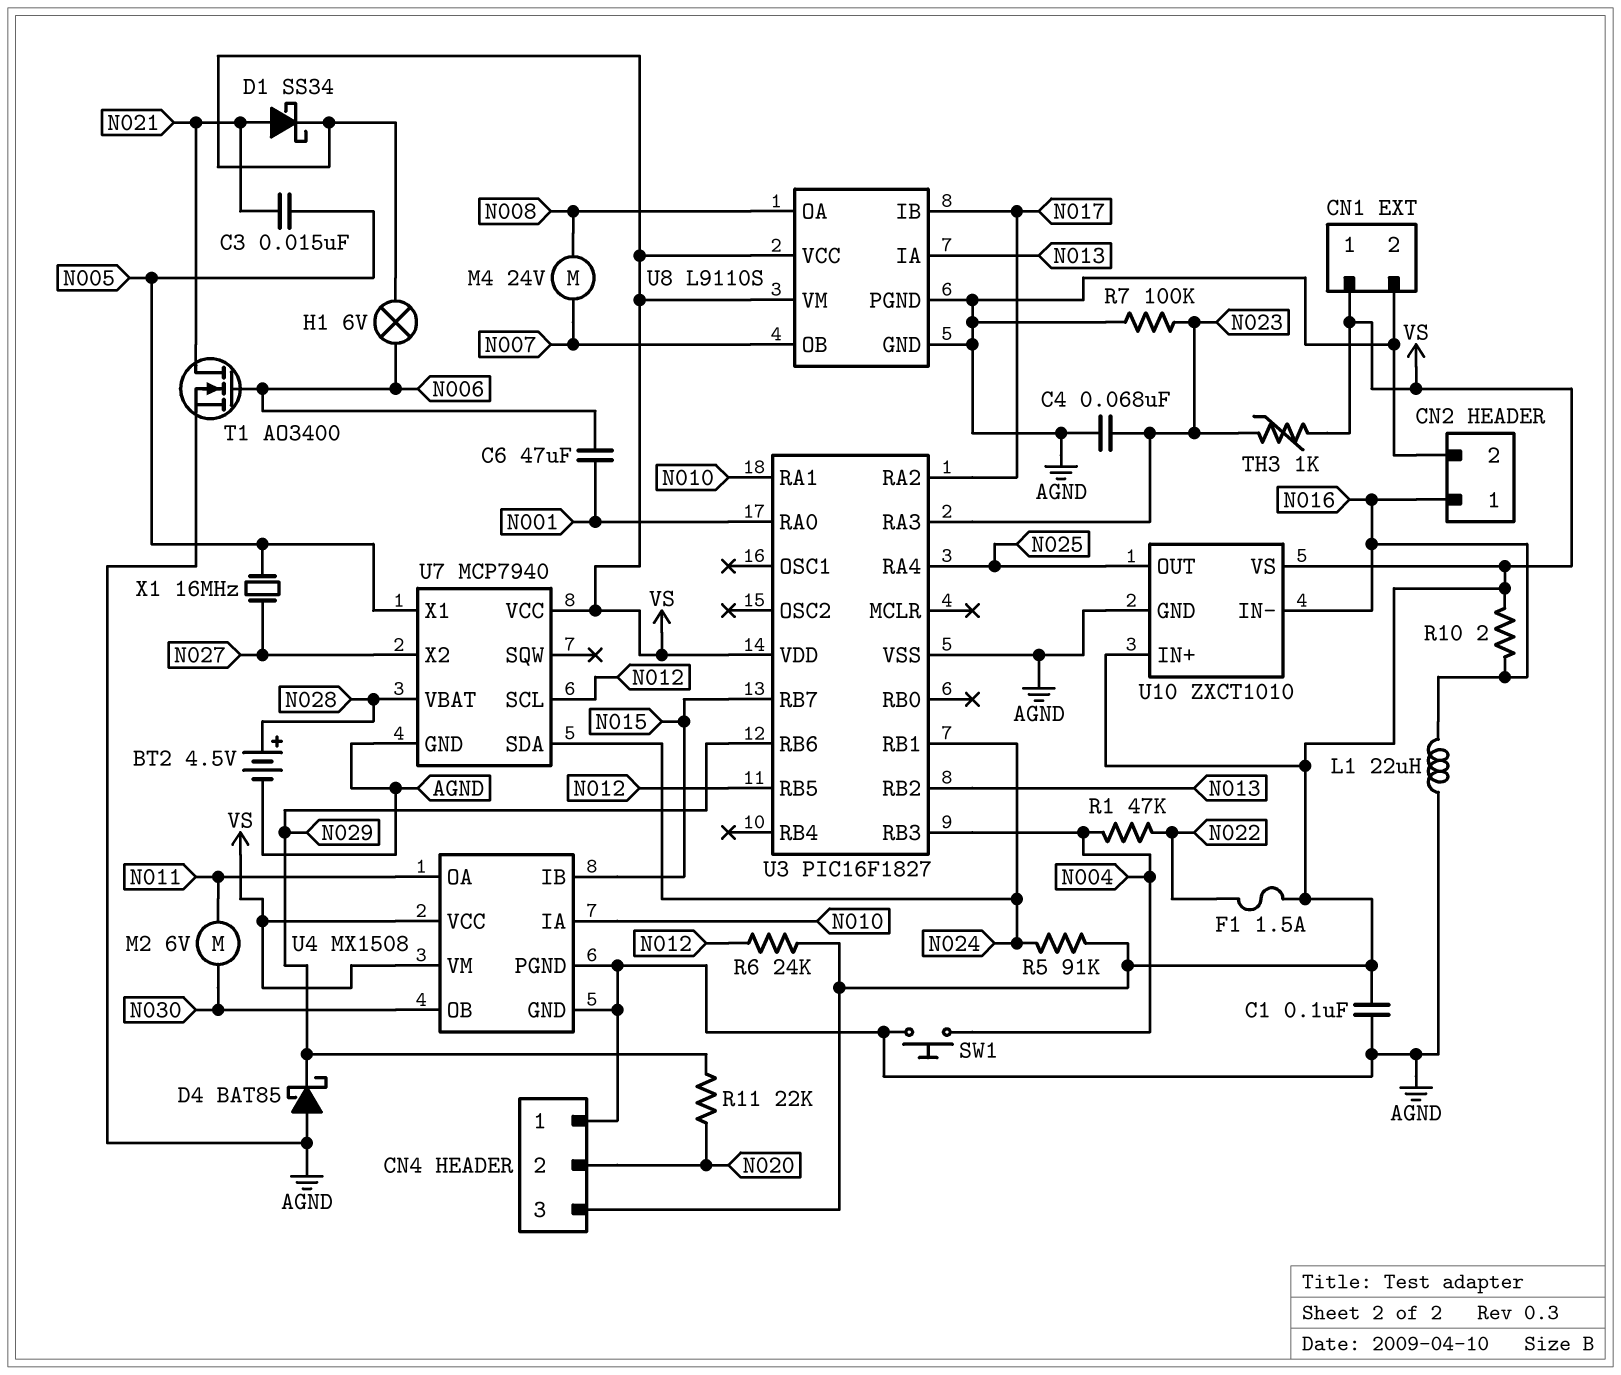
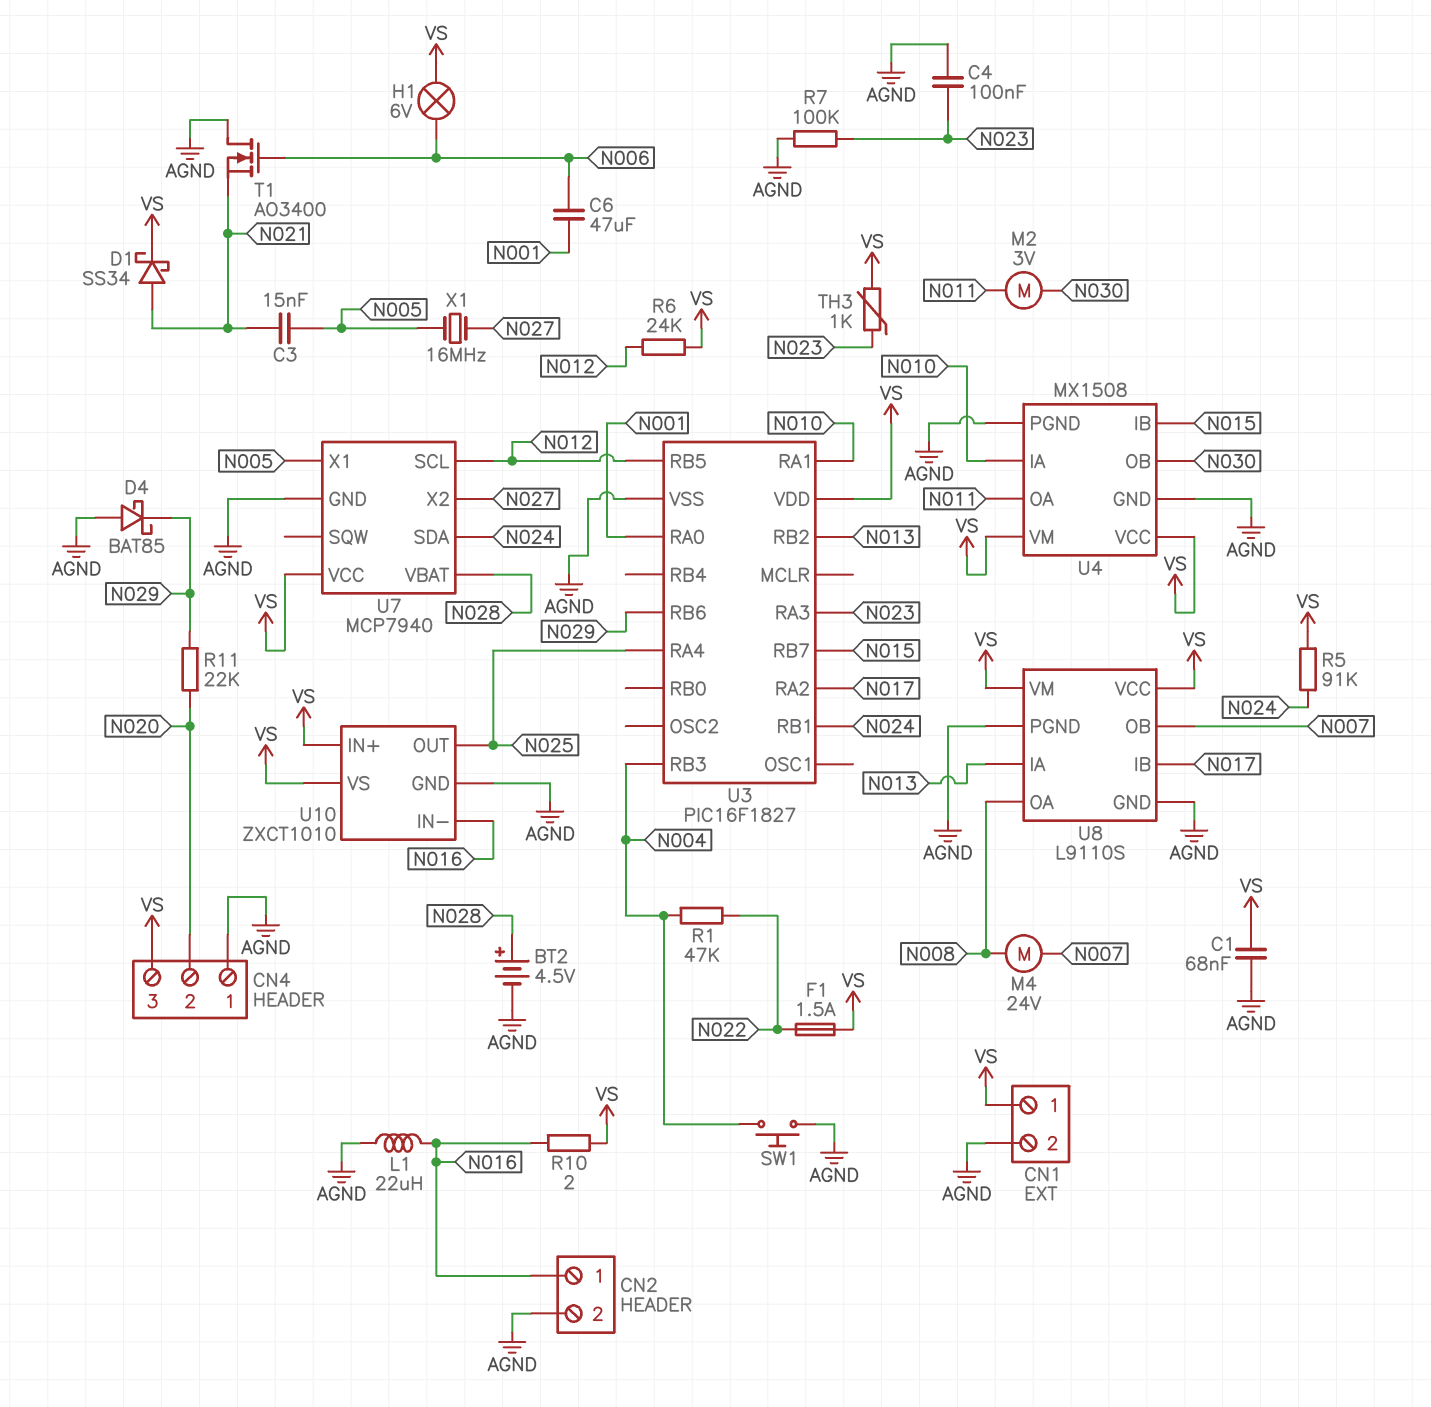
C1: 100nF (AGND, VS) -> 68nF (AGND, VS)
C4: 68nF (AGND, N023) -> 100nF (AGND, N023)
M2: motor 6V (N011, N030) -> motor 3V (N011, N030)
T1: NMOS AO3400 (G N006, D N021, S AGND) -> NMOS AO3400 (G N006, D AGND, S N021)

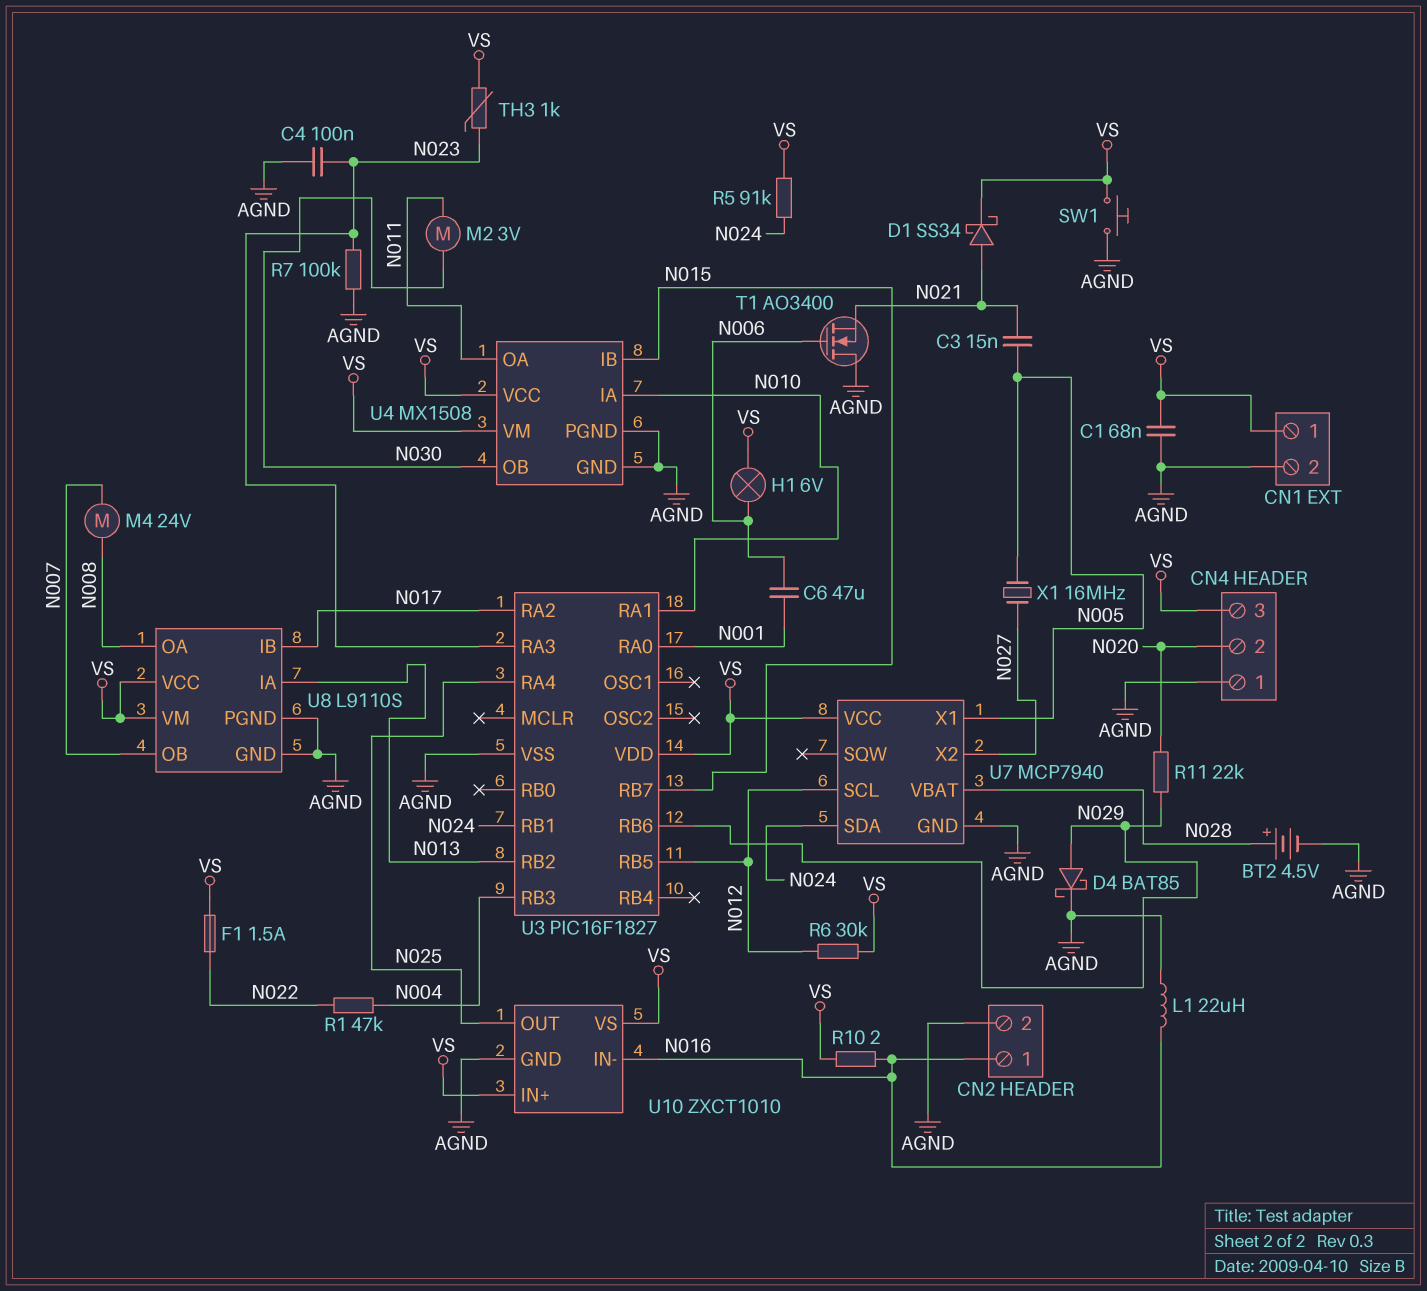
D4: schottky BAT85 (A AGND, K N029) -> schottky BAT85 (A N029, K AGND)
R6: 24k (N012, VS) -> 30k (N012, VS)
SW1: button (AGND, N004) -> button (AGND, VS)

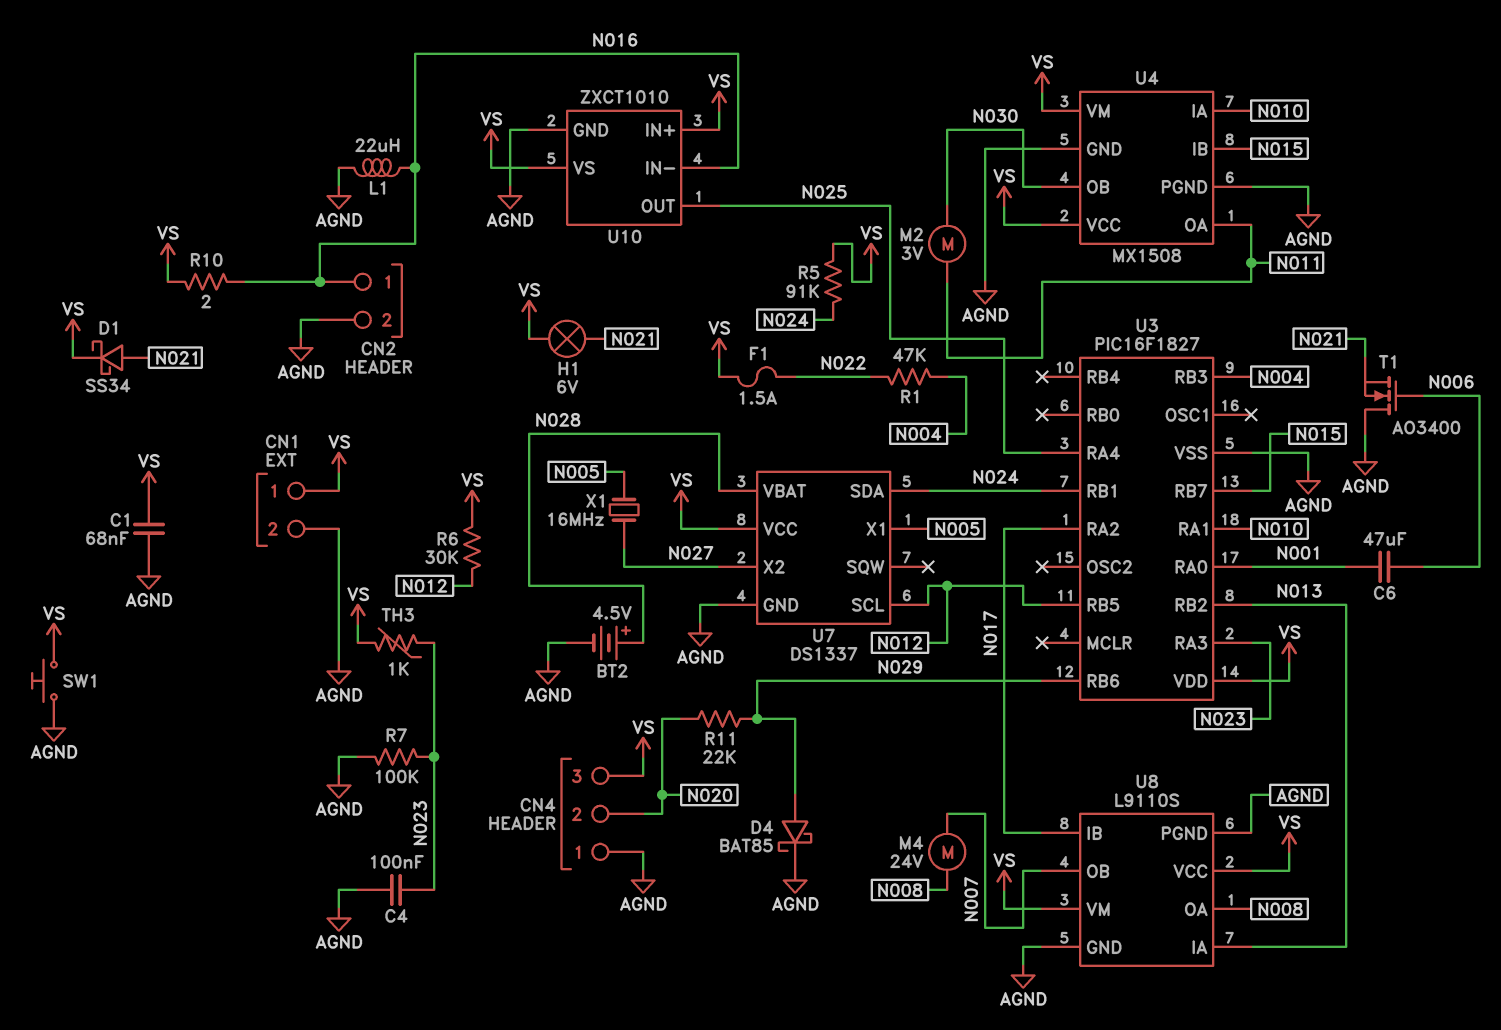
C3: 15nF (N005, N021) -> none
H1: lamp 6V (N006, VS) -> lamp 6V (N021, VS)
U7: MCP7940 -> DS1337

